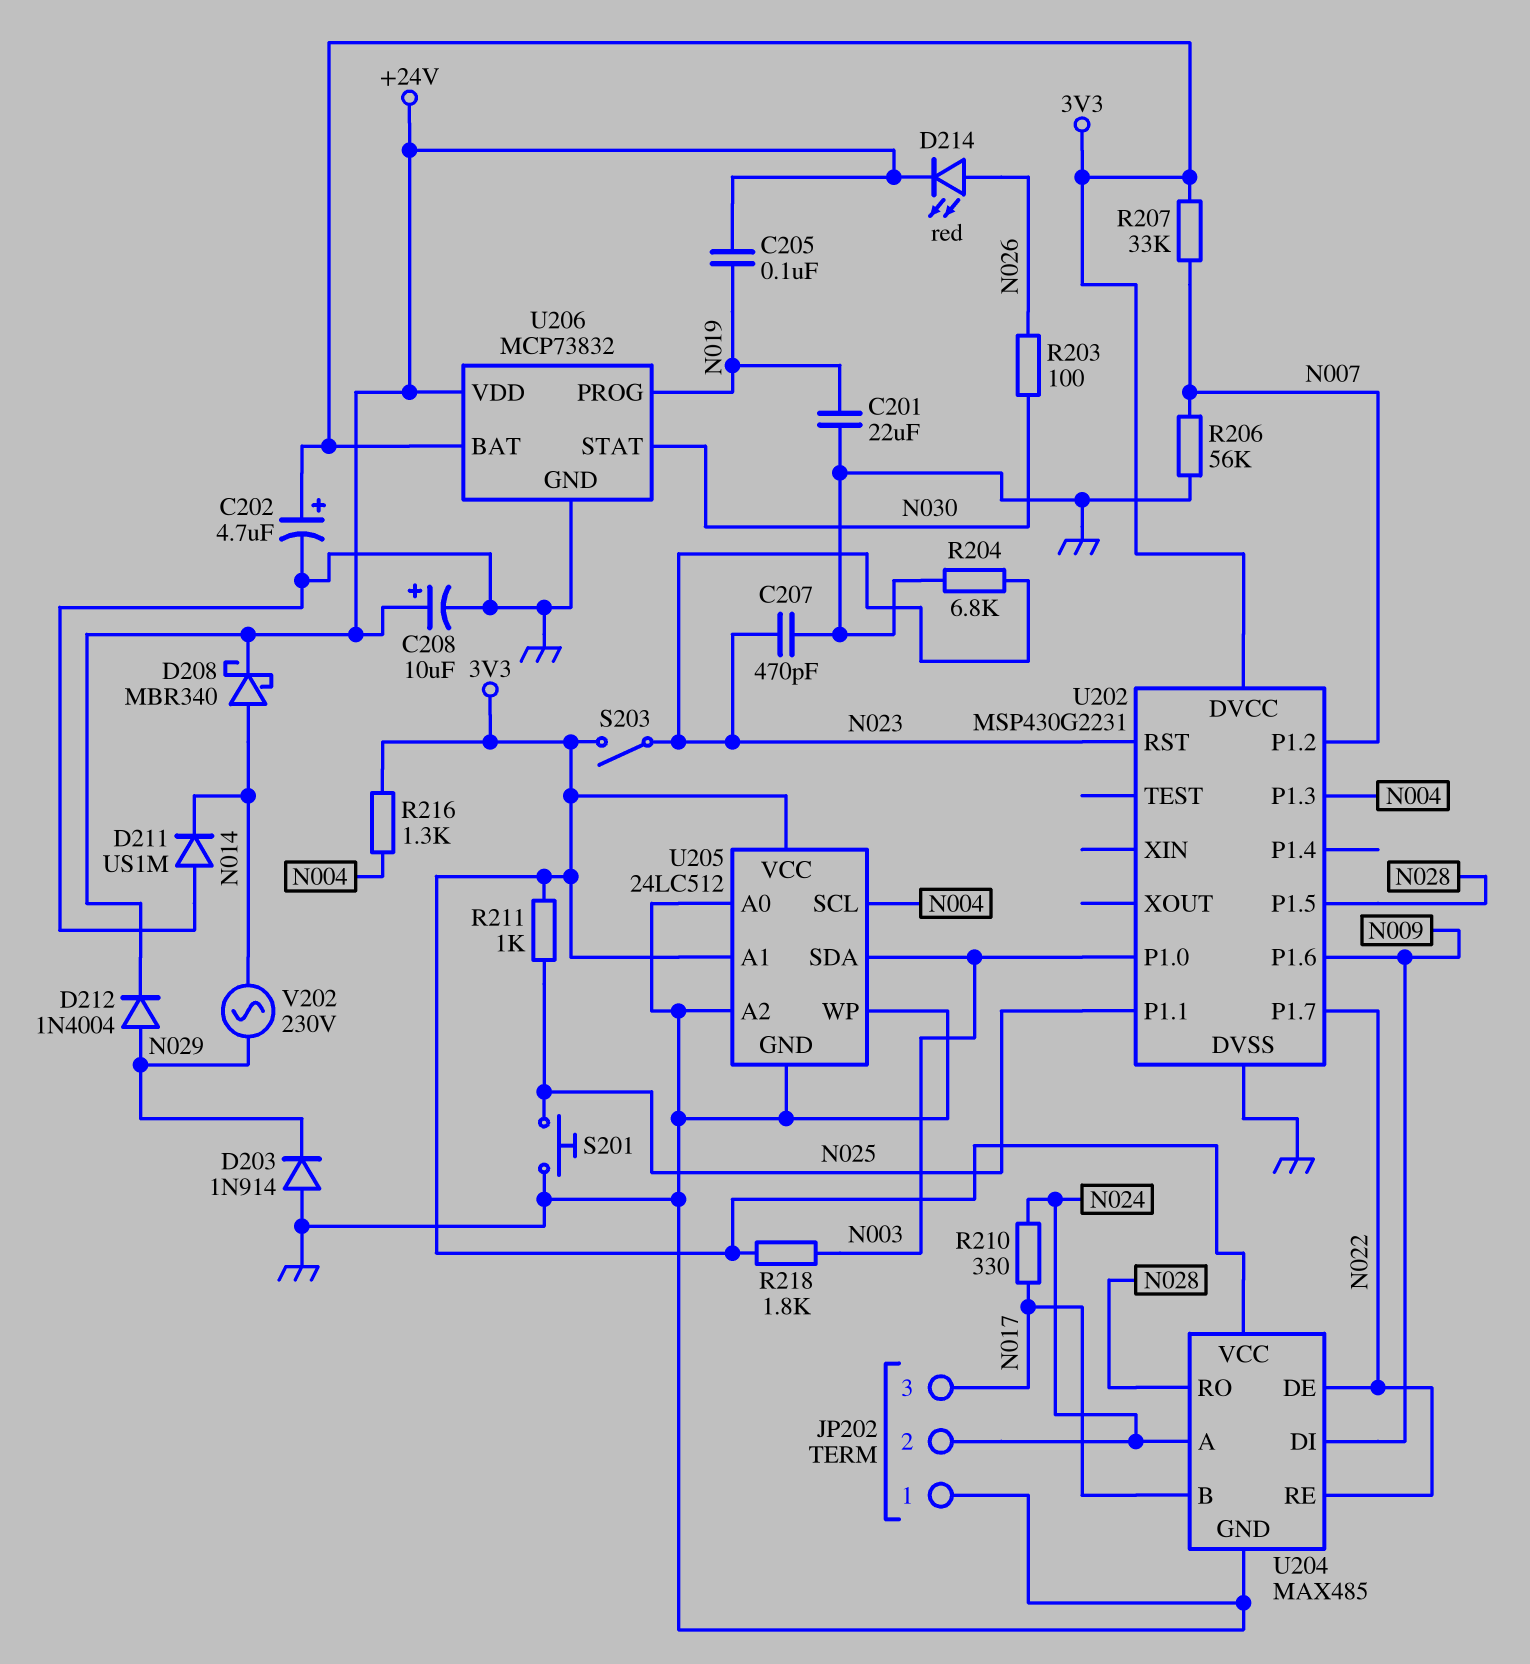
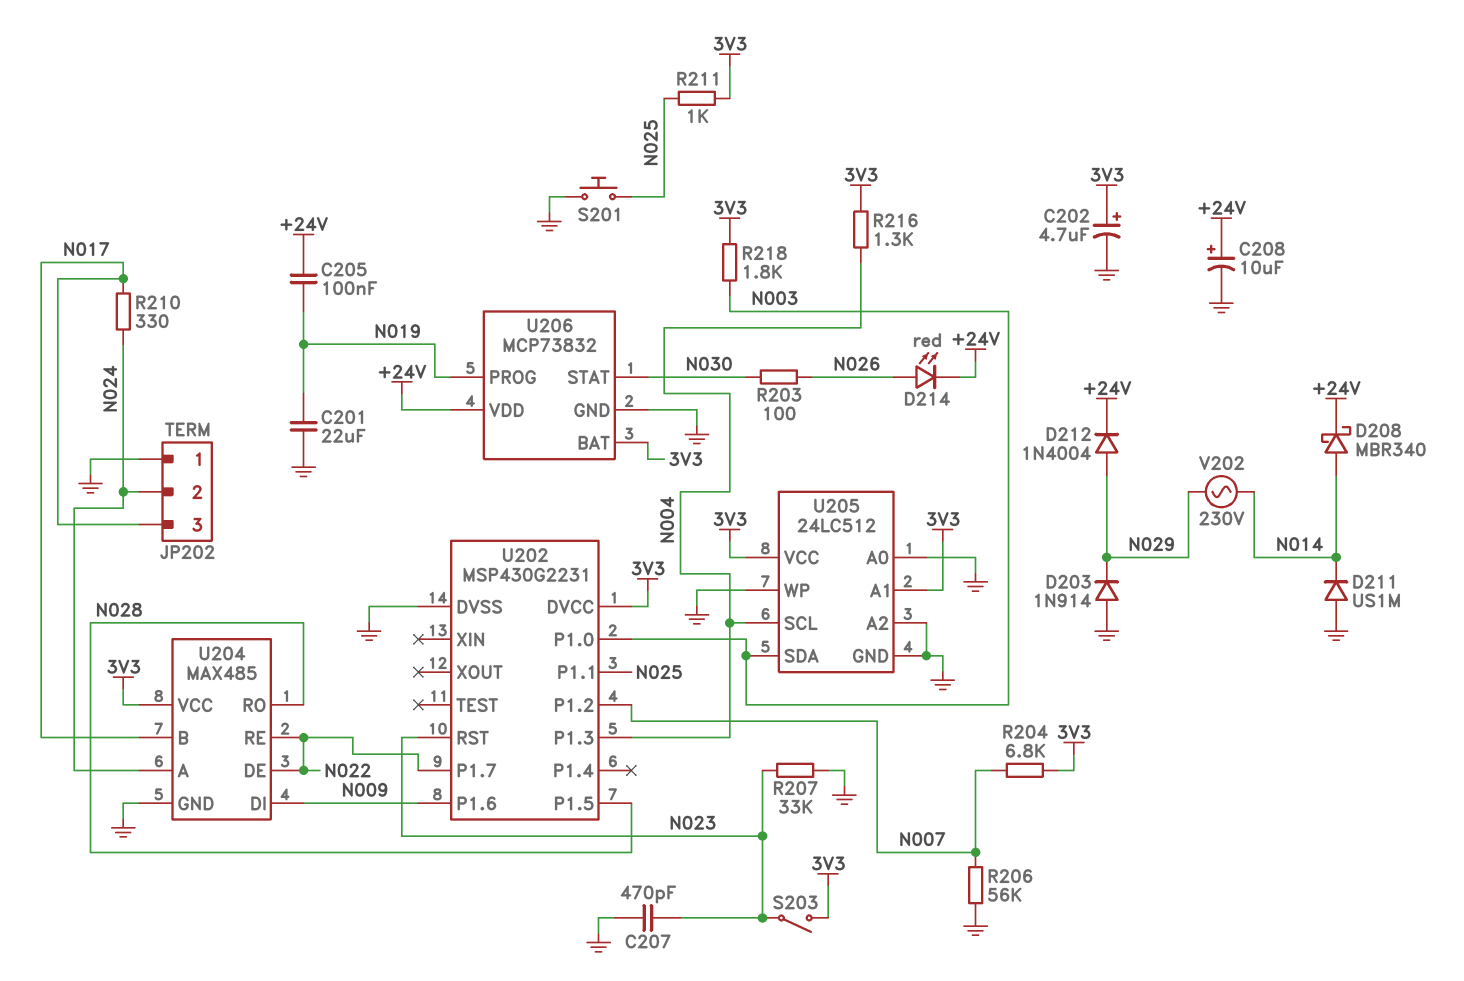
R204: 6.8k (GND, N023) -> 6.8k (3V3, N007)
R207: 33k (3V3, N007) -> 33k (GND, N023)

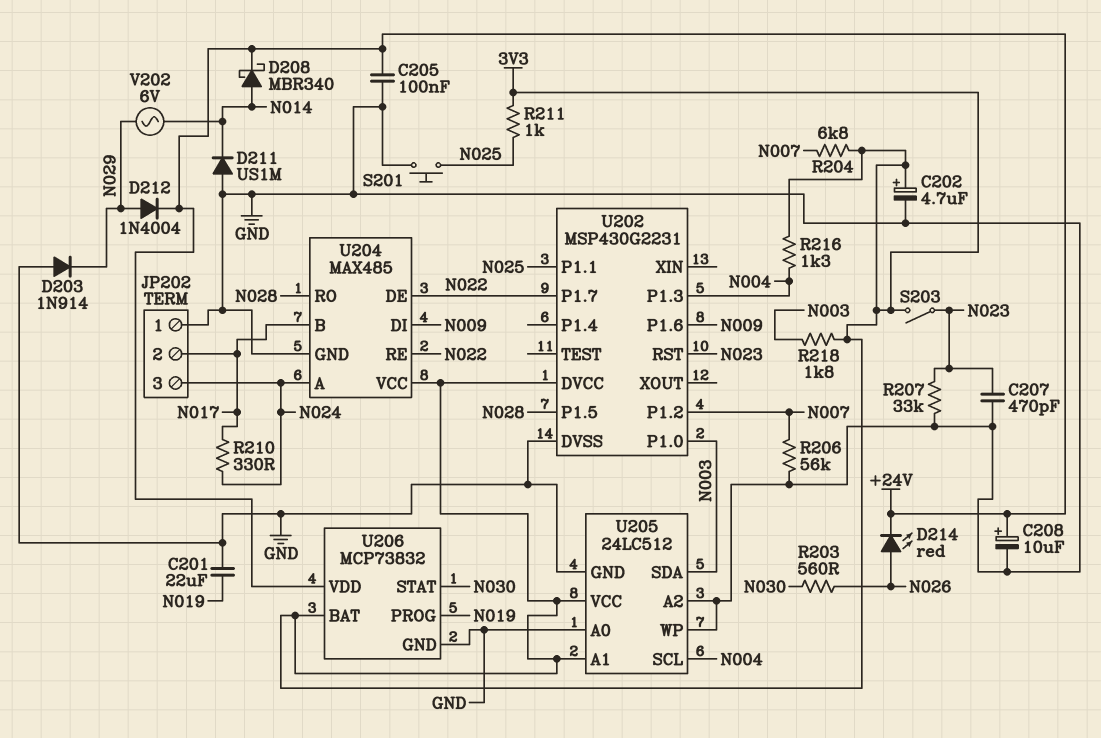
C205: 100nF (+24V, N019) -> 100nF (+24V, GND)
JP202 pin 2: N024 -> N017
JP202 pin 3: N017 -> N024
R203: 100 (N026, N030) -> 560 (N026, N030)
V202: AC 230V (N014, N029) -> AC 6V (N014, N029)

